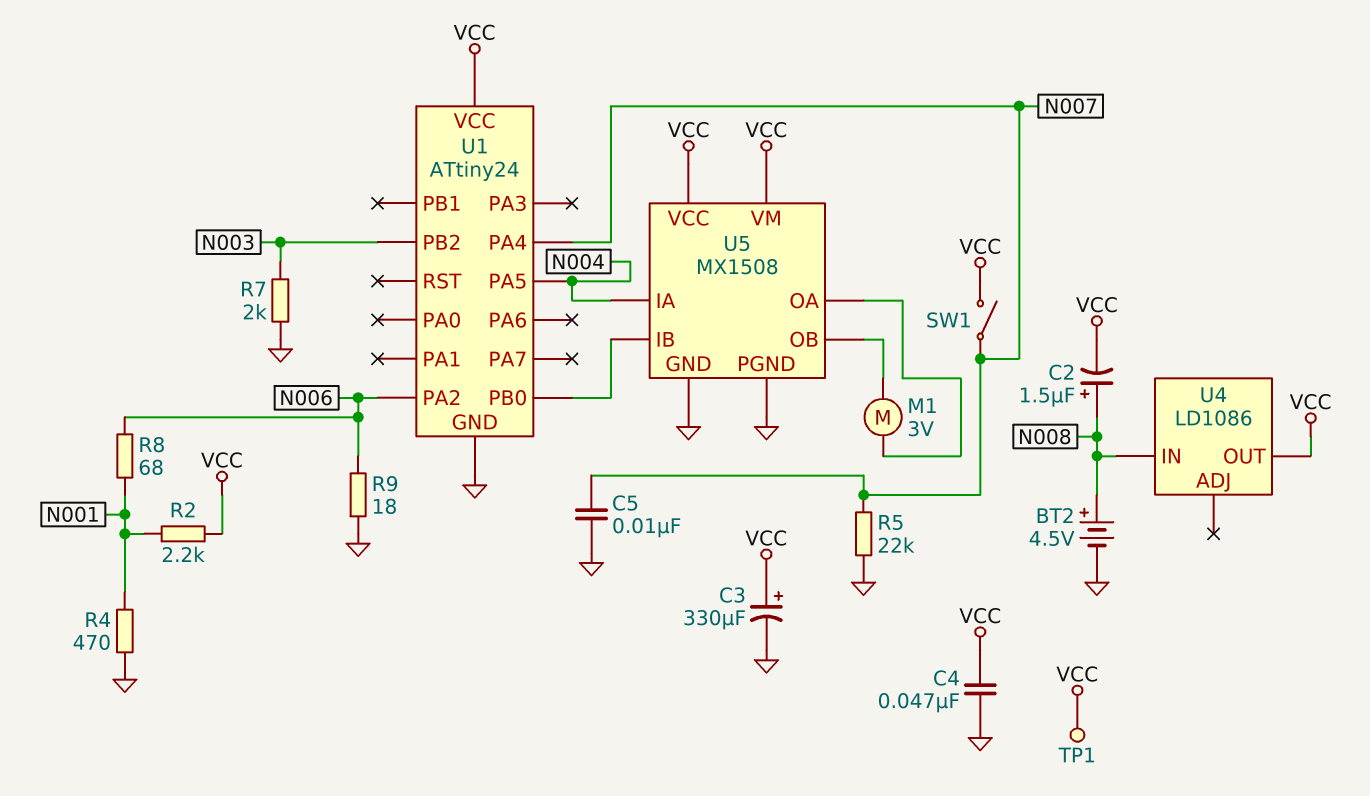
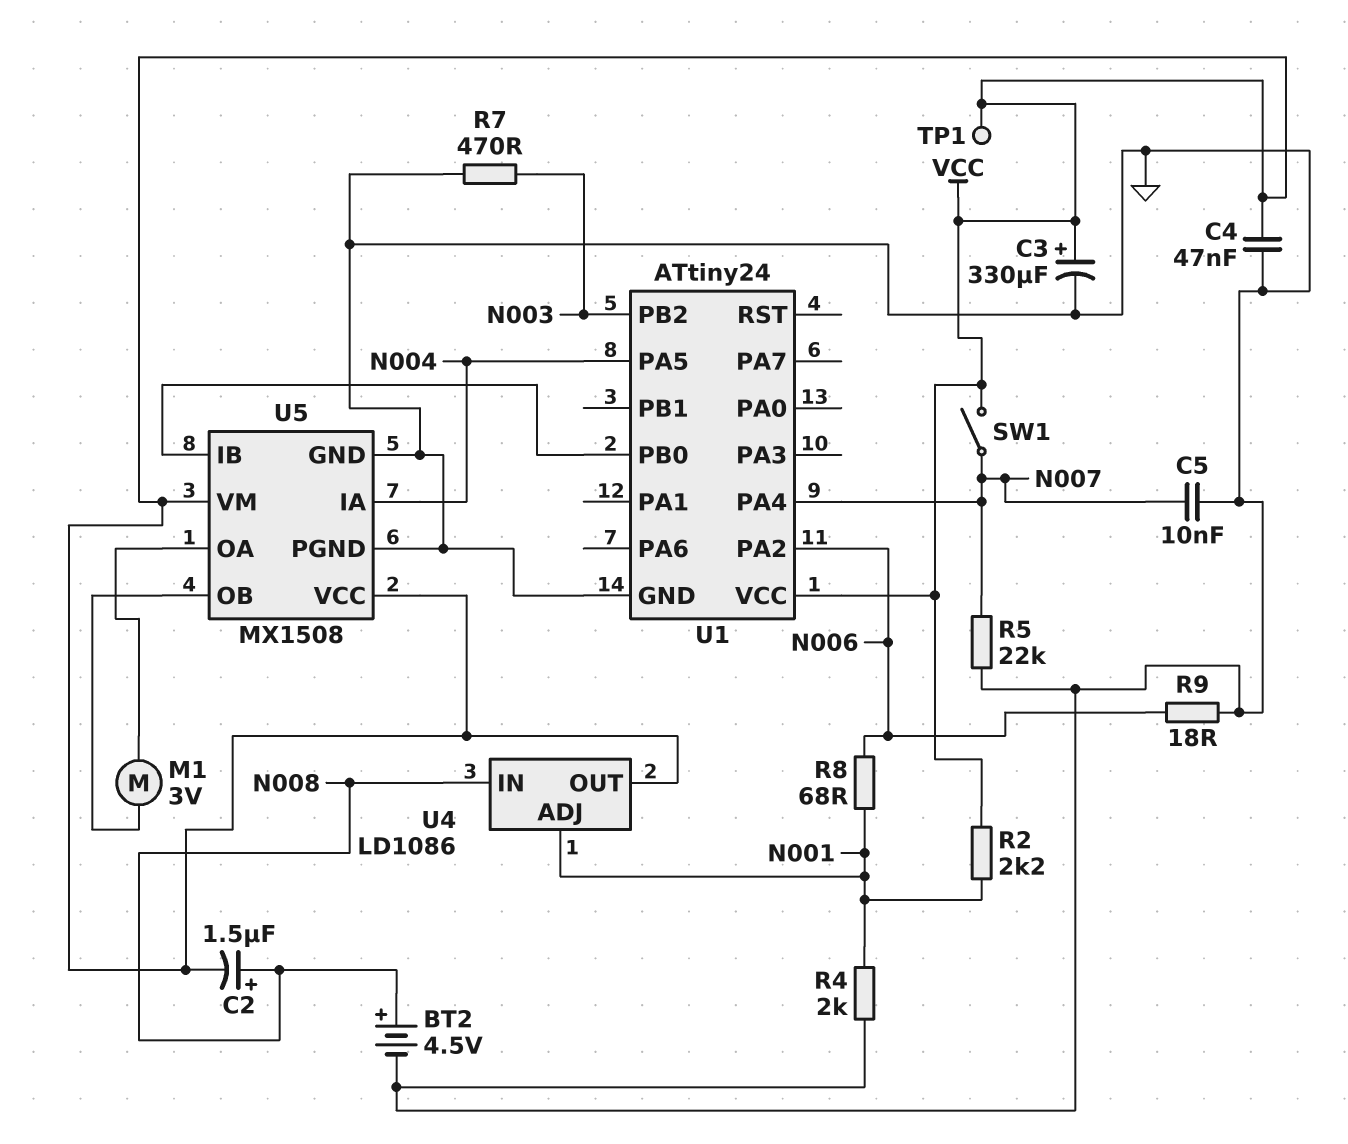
R4: 470 (GND, N001) -> 2k (GND, N001)
R7: 2k (GND, N003) -> 470 (GND, N003)
U4 pin ADJ: none -> N001

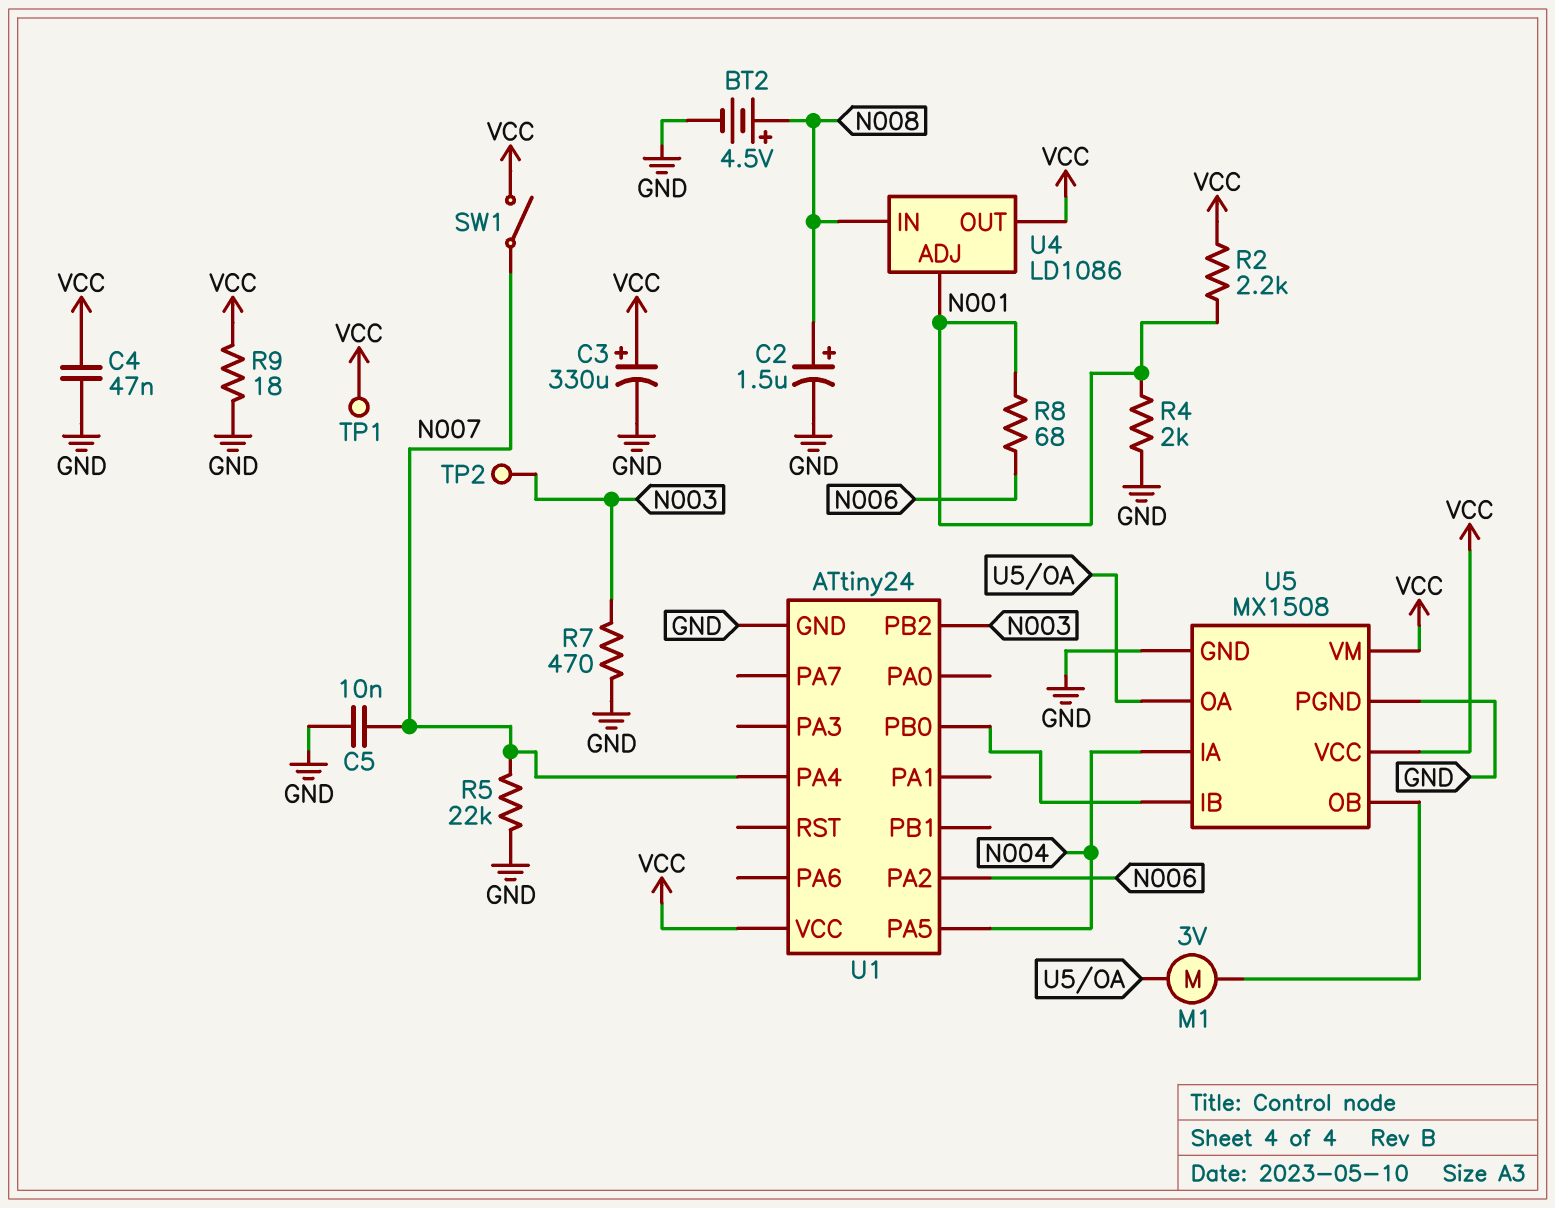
C2: 1.5uF (plus N008, minus VCC) -> 1.5uF (plus N008, minus GND)
R9: 18 (GND, N006) -> 18 (GND, VCC)
TP2: none -> test point (N003)

